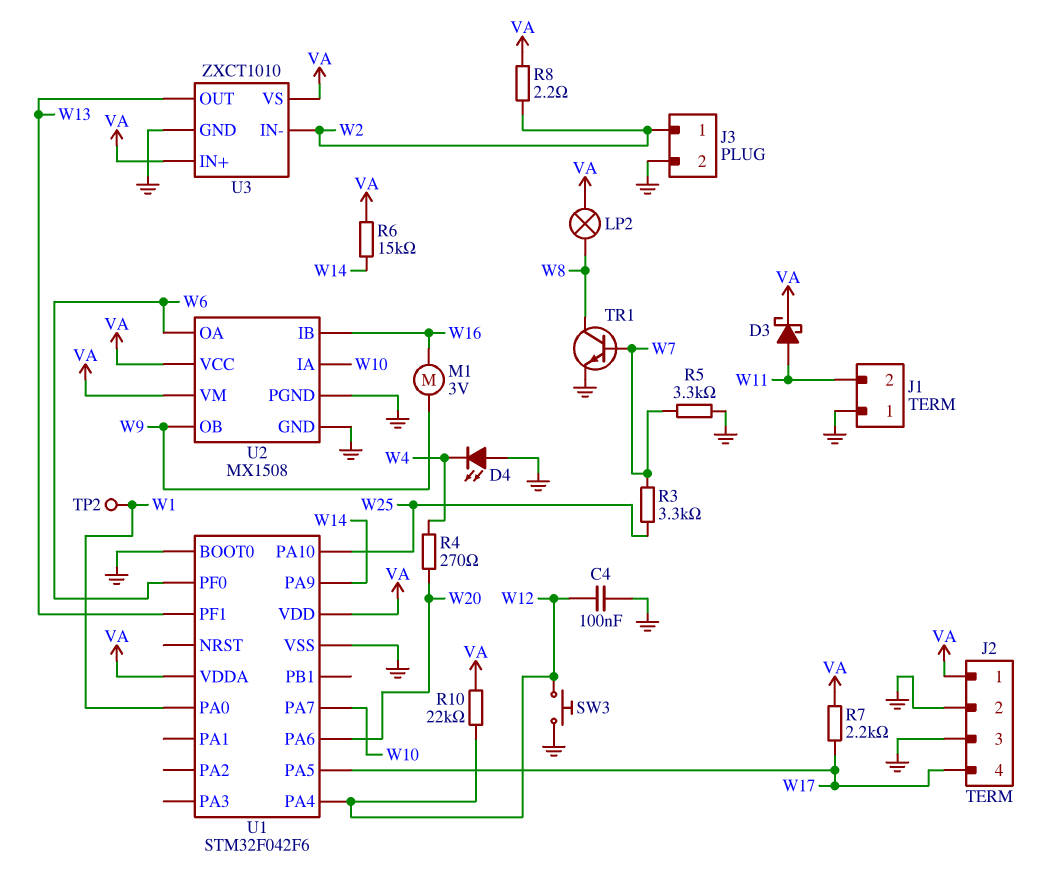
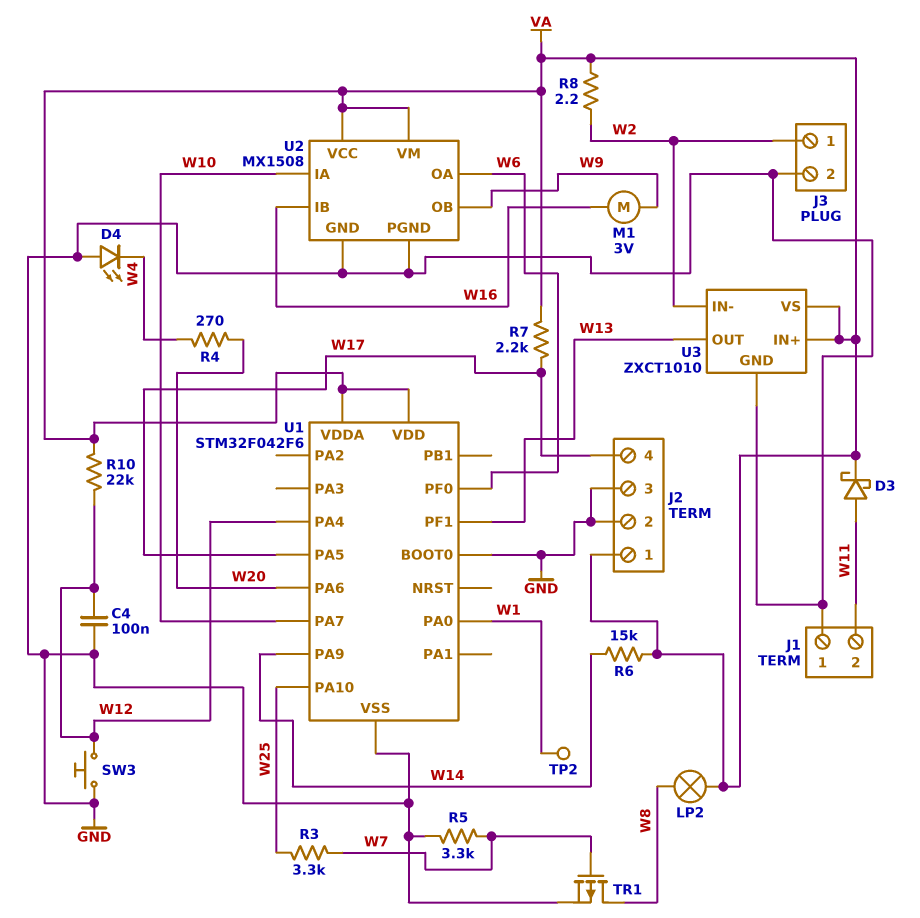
TR1: NPN (B W7, C W8, E GND) -> PMOS (G W7, D W8, S GND)

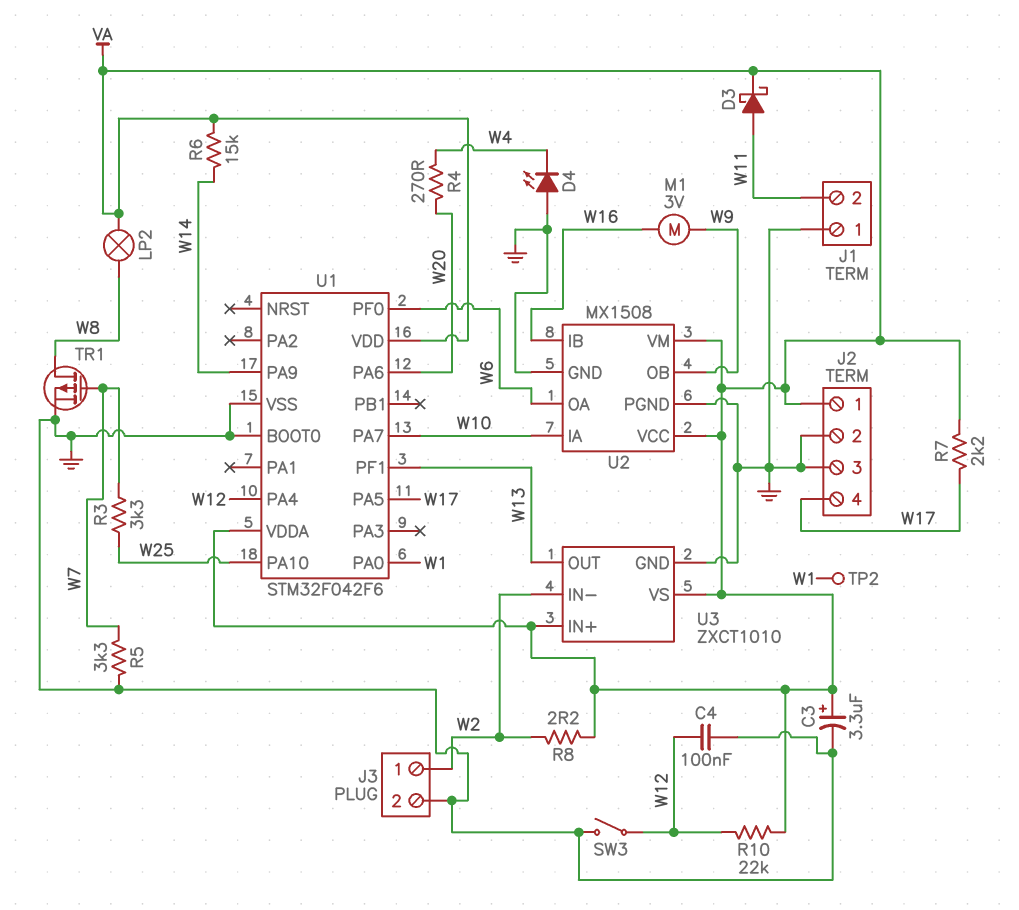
C3: none -> 3.3uF (plus VA, minus GND)
SW3: button (GND, W12) -> switch (GND, W12)

